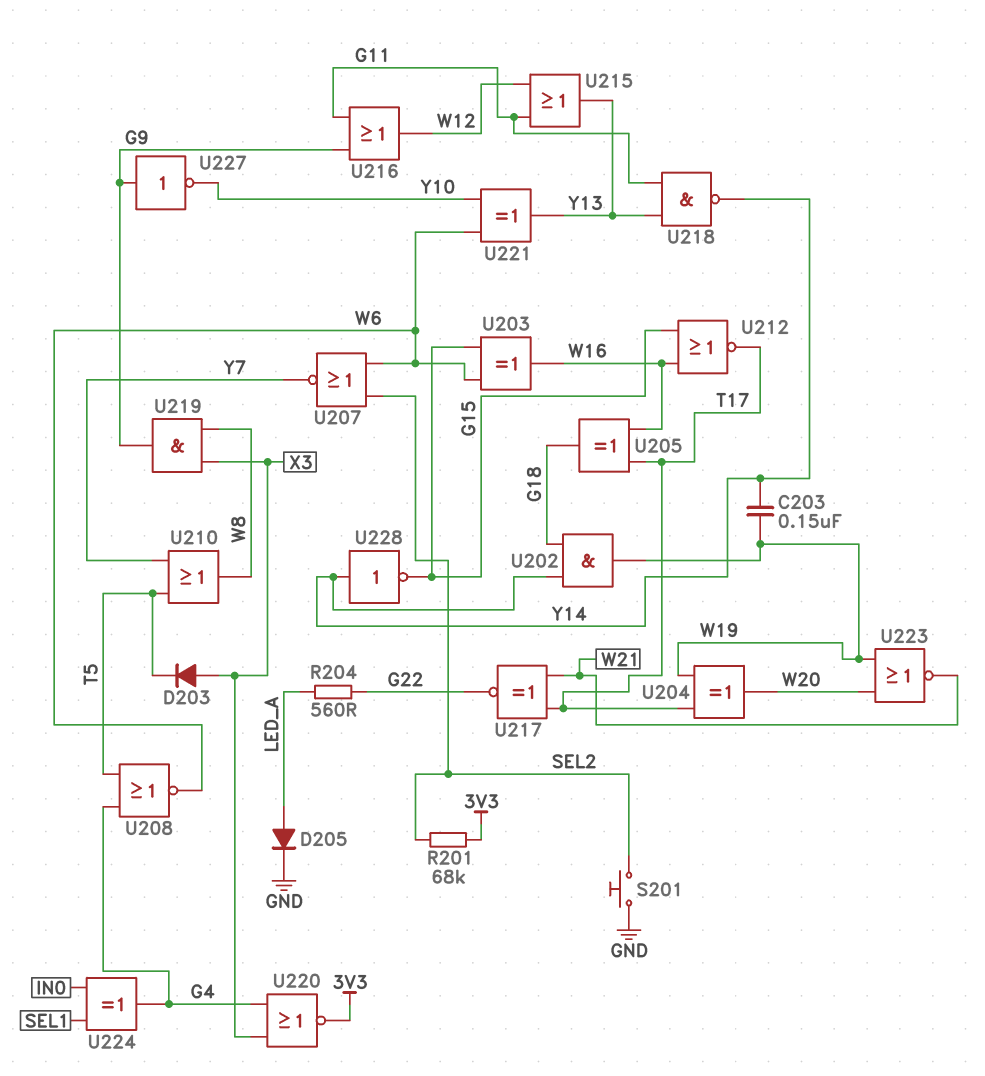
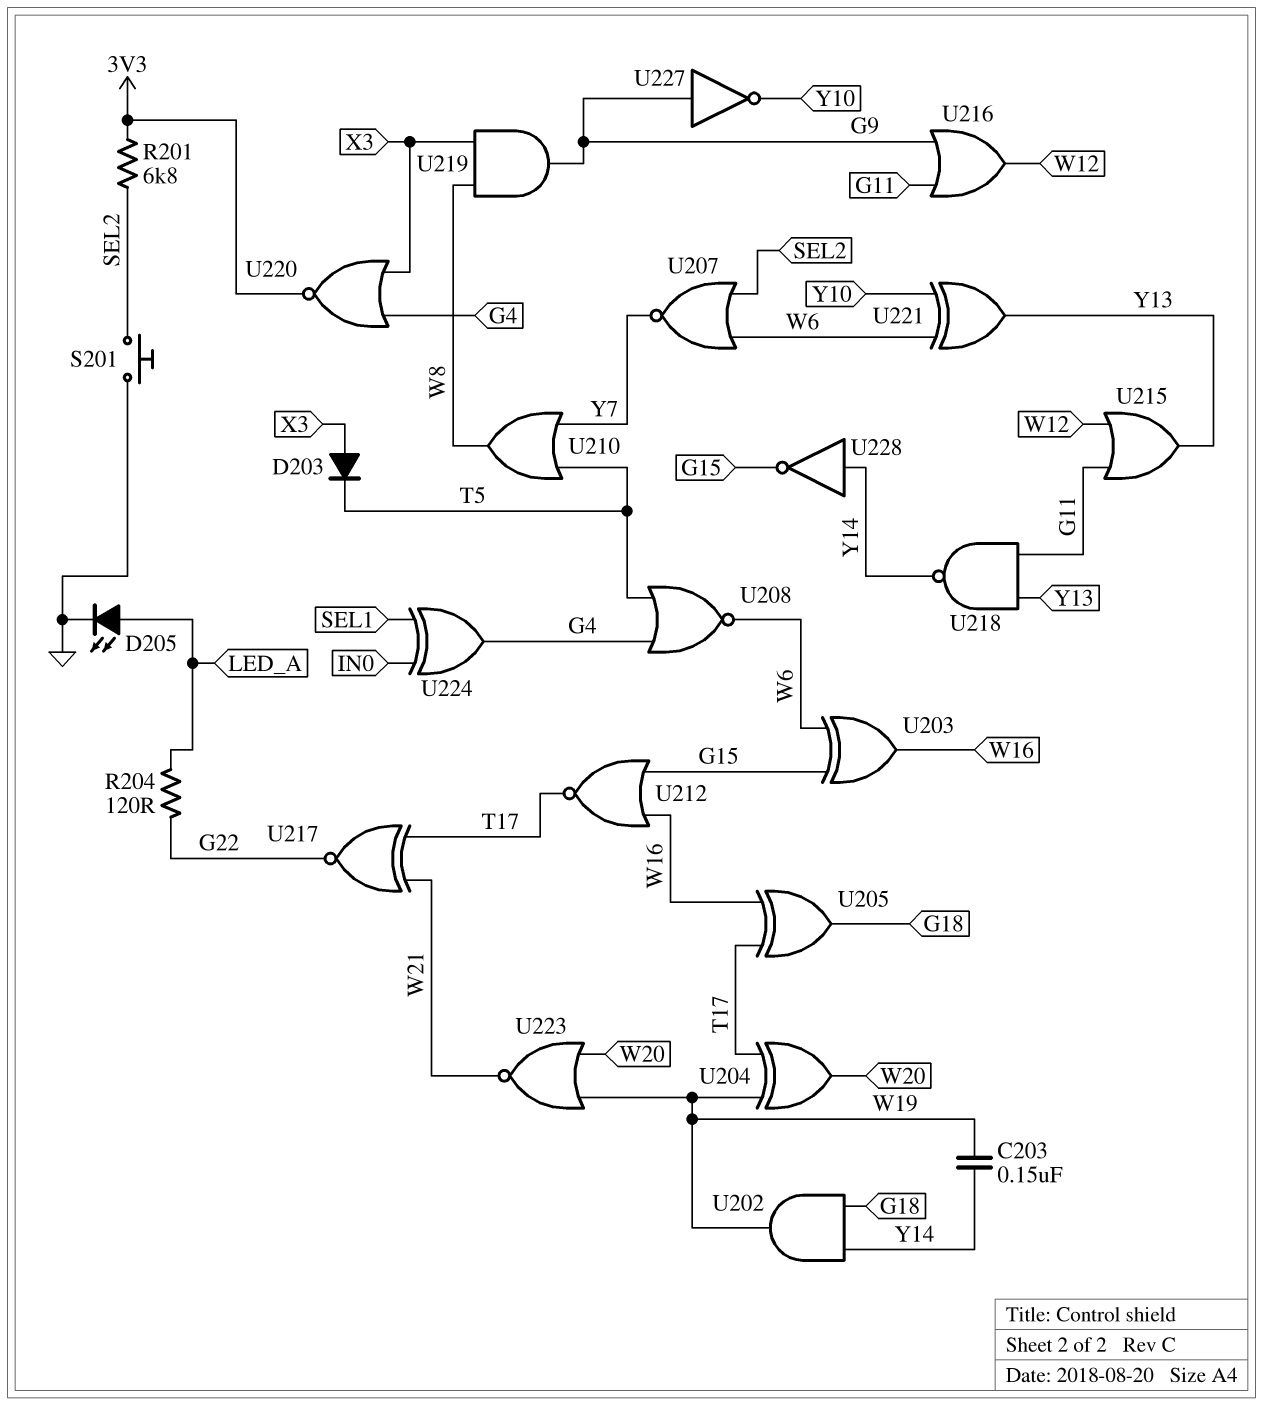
D205: diode (A LED_A, K GND) -> LED (A LED_A, K GND)
R201: 68k (3V3, SEL2) -> 6.8k (3V3, SEL2)
R204: 560 (G22, LED_A) -> 120 (G22, LED_A)

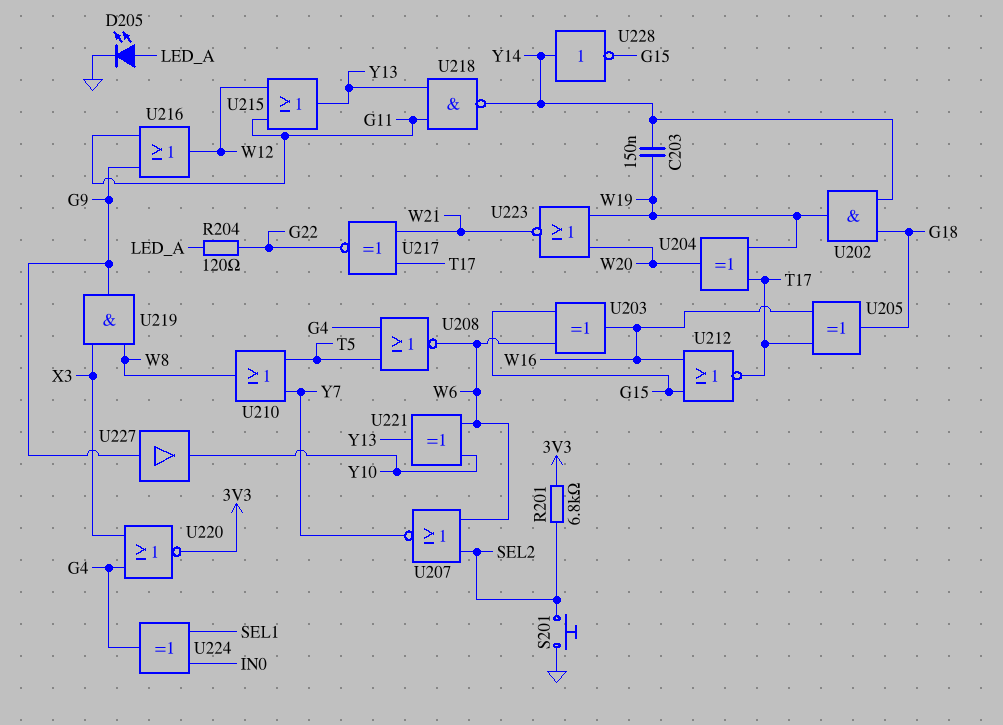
D203: diode (A X3, K T5) -> none
U227: NOT (in G9, out Y10) -> buffer (in G9, out Y10)

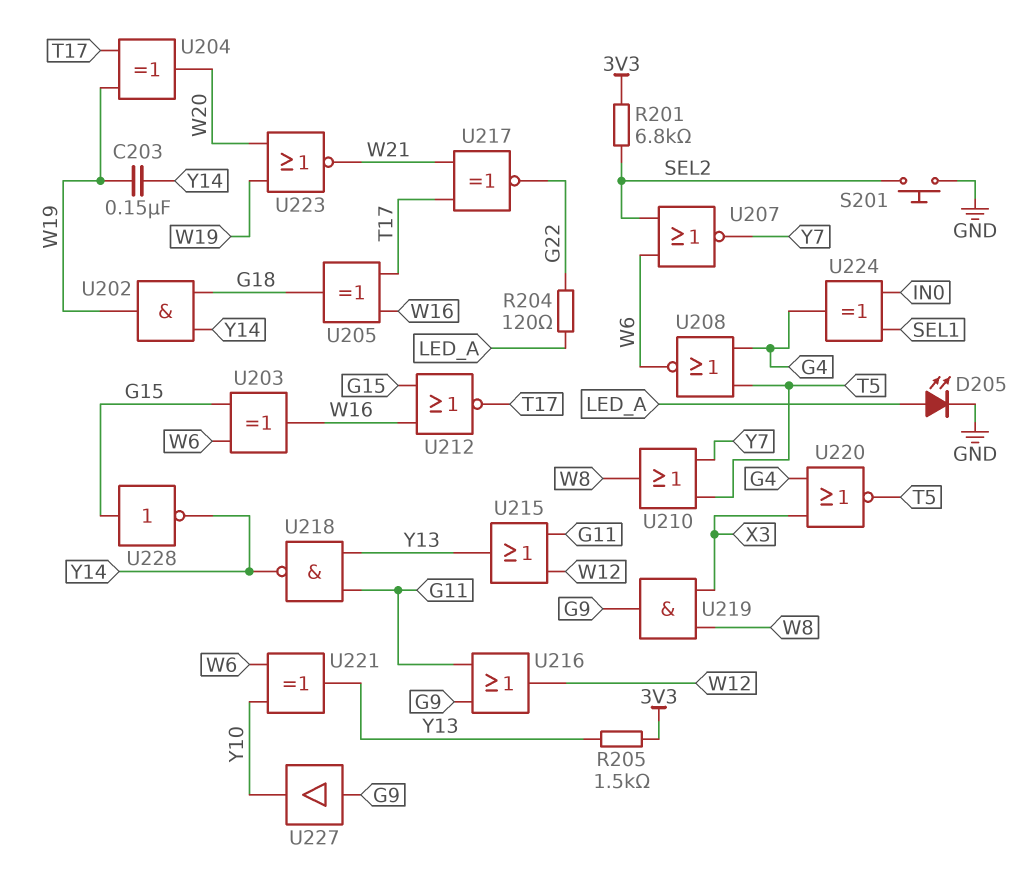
R205: none -> 1.5k (3V3, Y13)
U220: NOR (in G4, in X3, out 3V3) -> NOR (in G4, in X3, out T5)
U228: NOT (in Y14, out G15) -> NOT (in G15, out Y14)

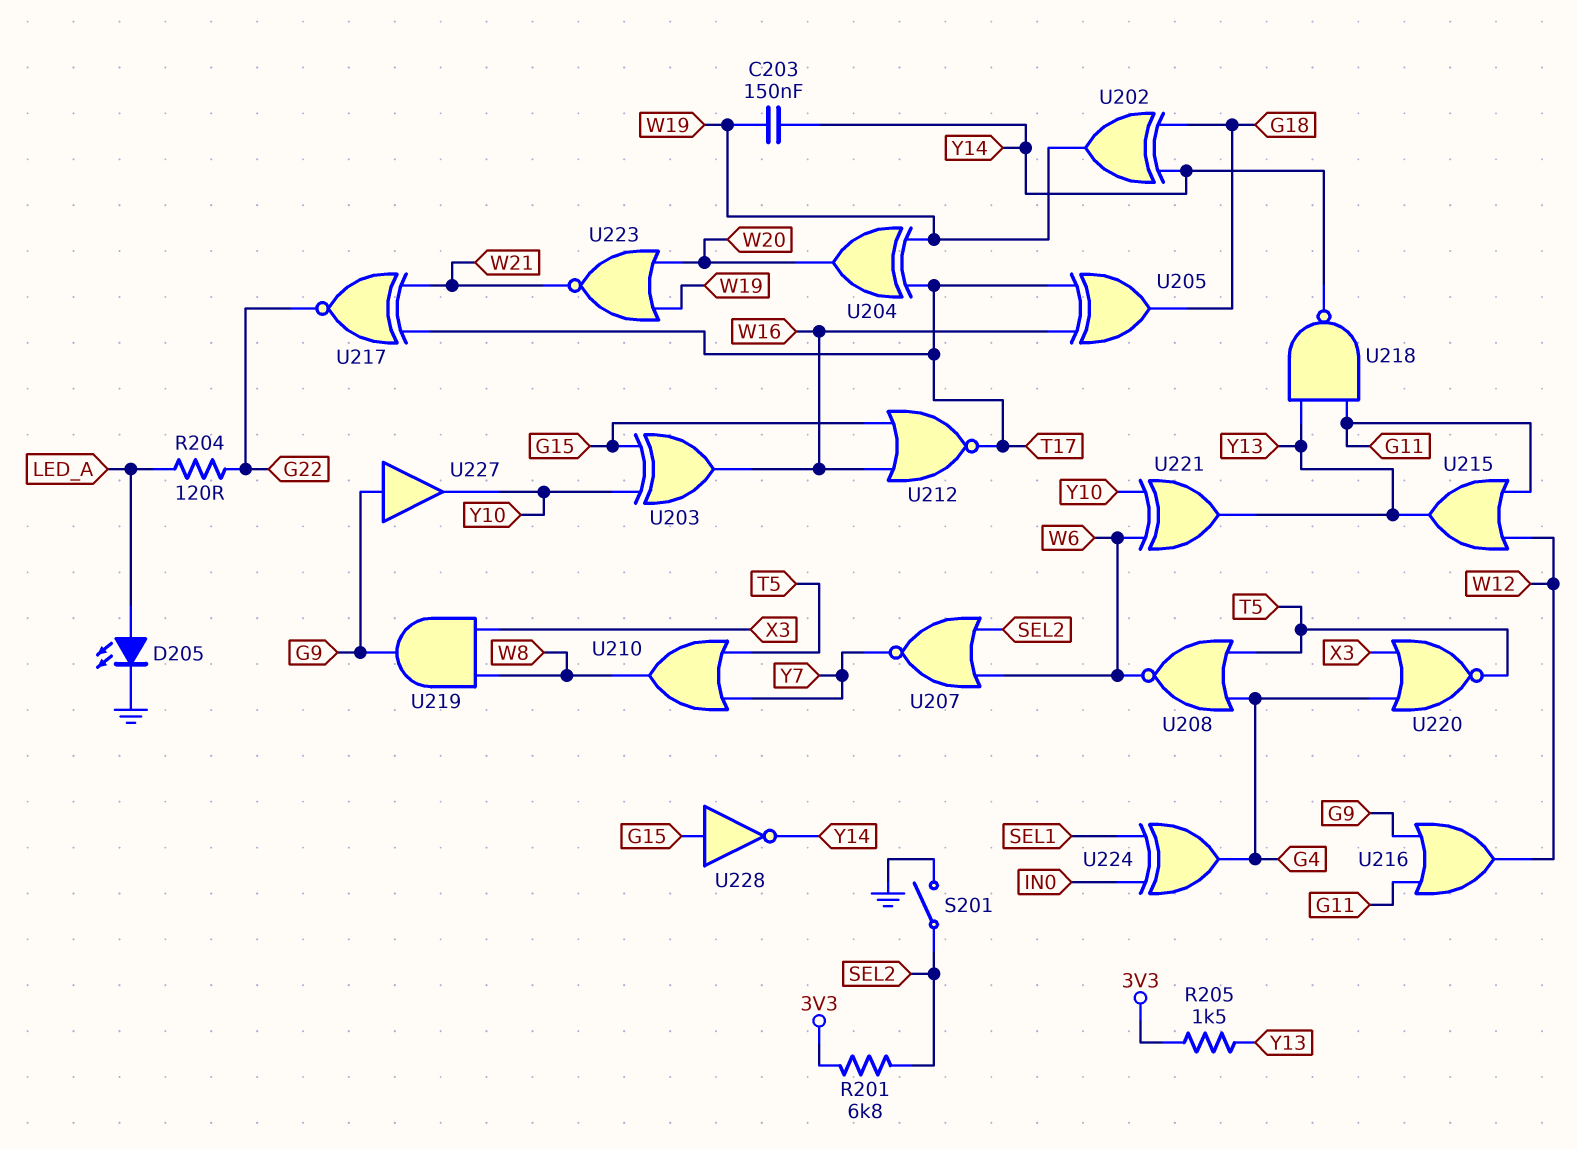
S201: button (GND, SEL2) -> switch (GND, SEL2)
U202: AND (in G18, in Y14, out W19) -> XOR (in G18, in Y14, out W19)
U203: XOR (in G15, in W6, out W16) -> XOR (in G15, in Y10, out W16)

